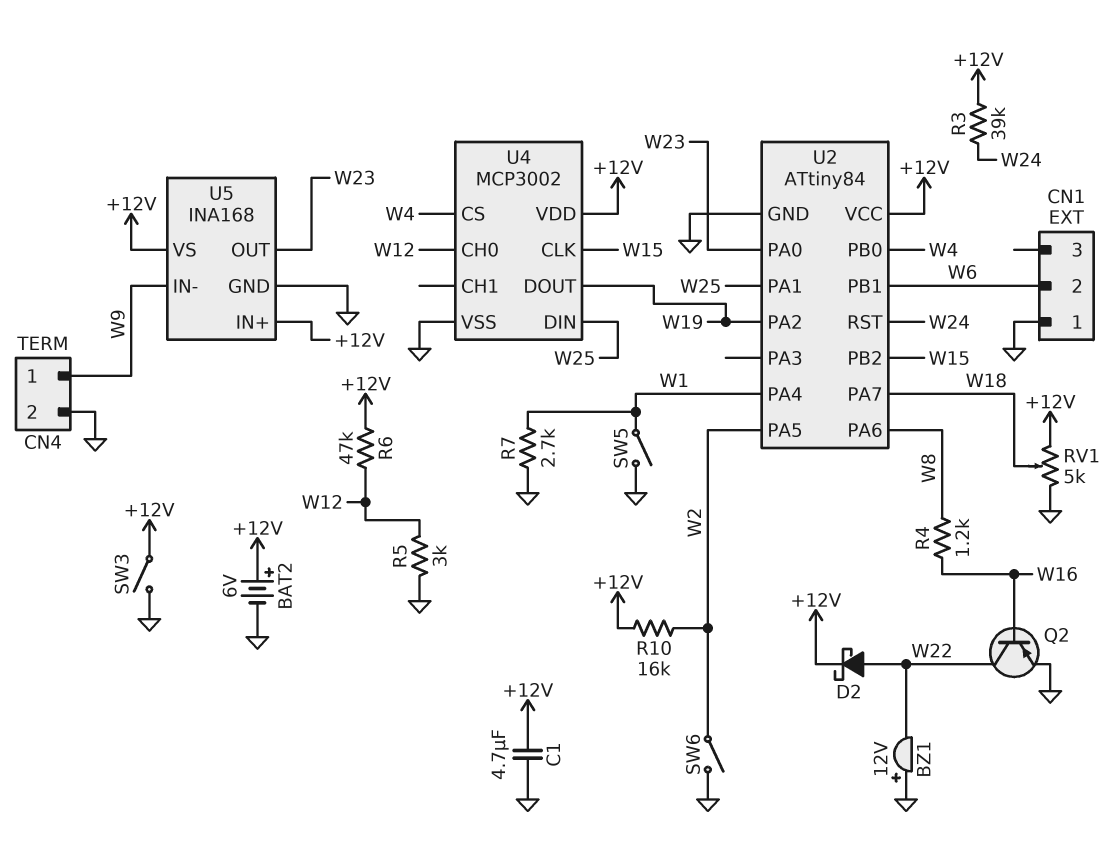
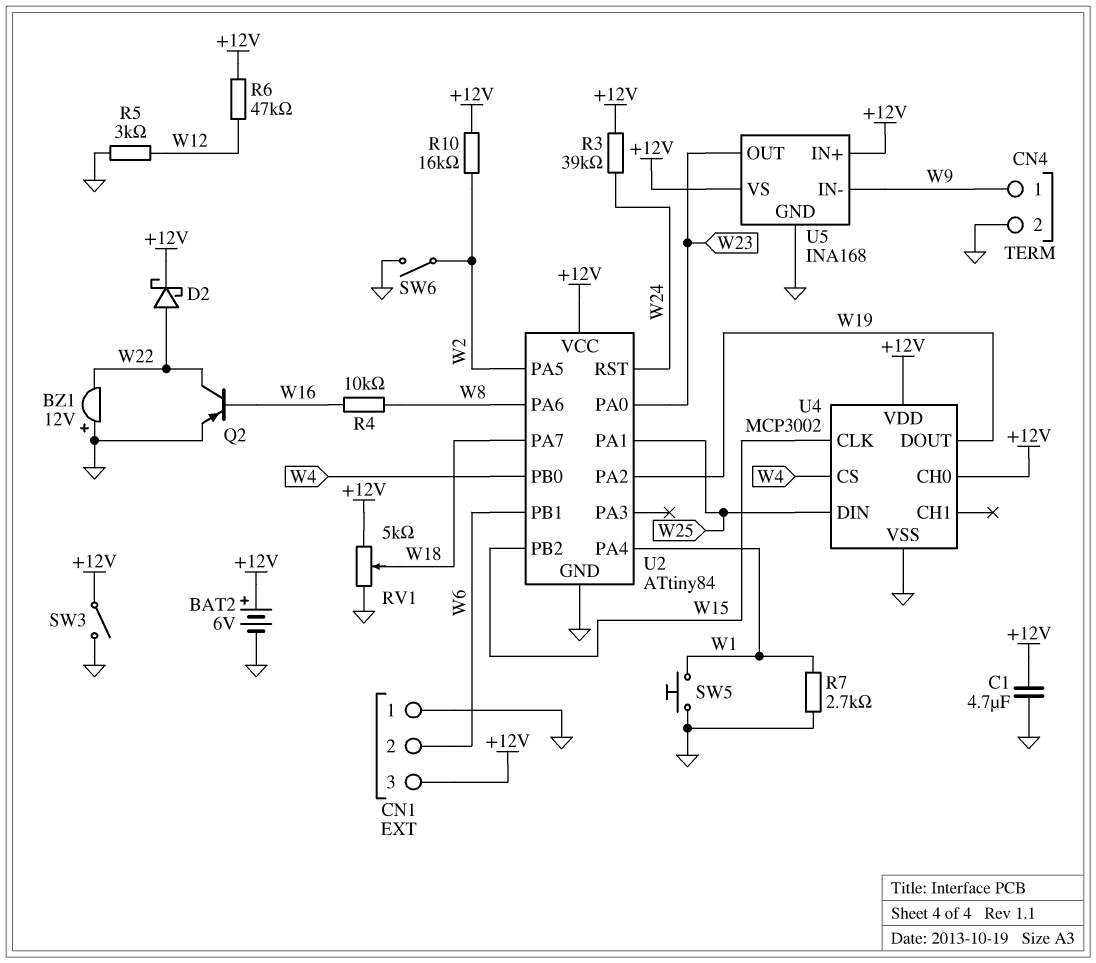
CN1 pin 3: none -> +12V
R4: 1.2k (W8, W16) -> 10k (W8, W16)
SW5: switch (GND, W1) -> button (GND, W1)
U4 pin CH0: W12 -> +12V

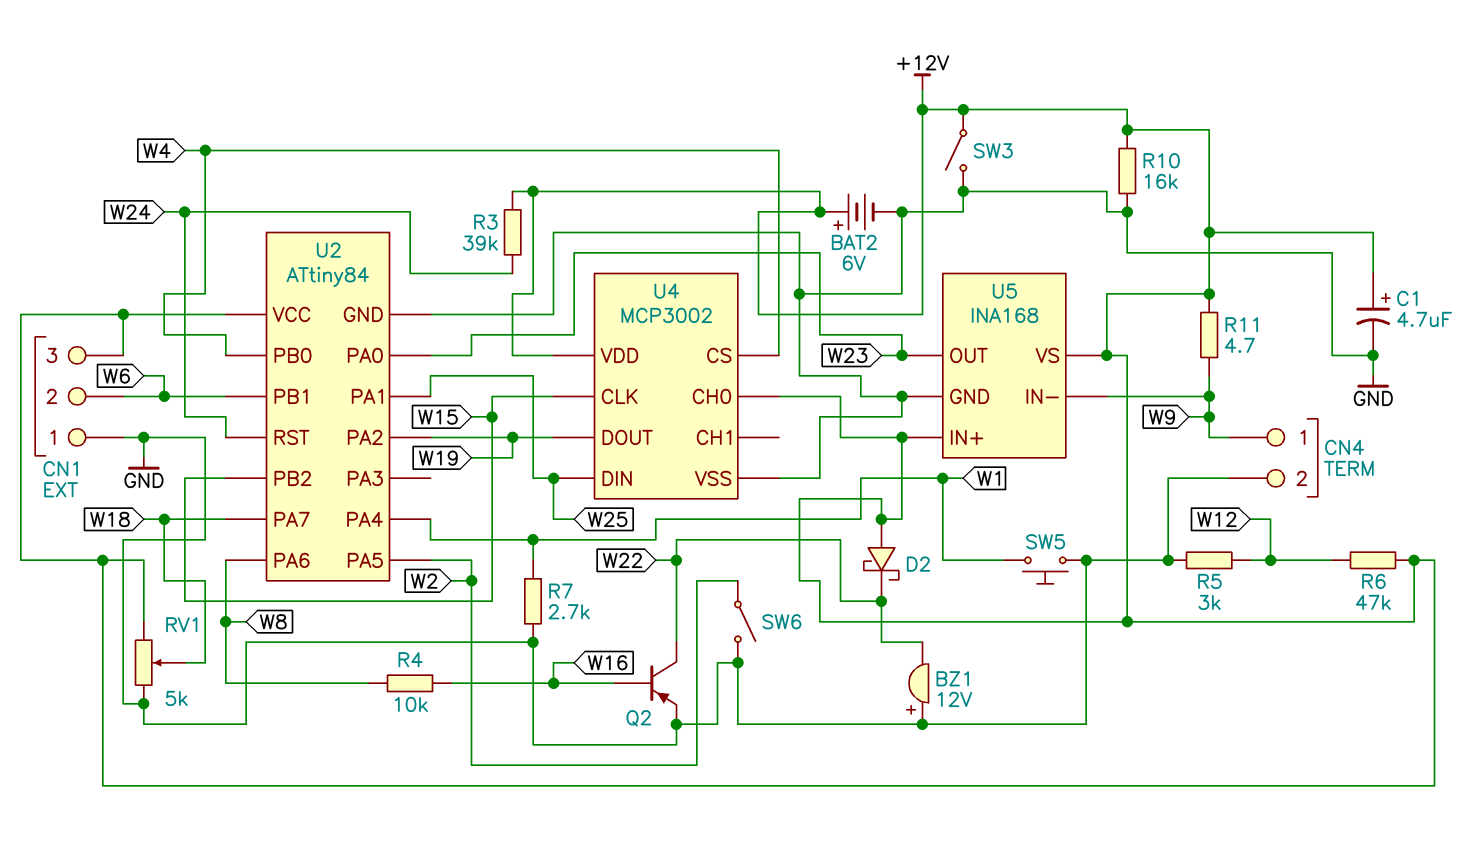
C1: 4.7uF (+12V, GND) -> 4.7uF (plus +12V, minus GND)
D2: schottky (A W22, K +12V) -> schottky (A +12V, K W22)
R10: 16k (+12V, W2) -> 16k (+12V, GND)
R11: none -> 4.7 (+12V, W9)

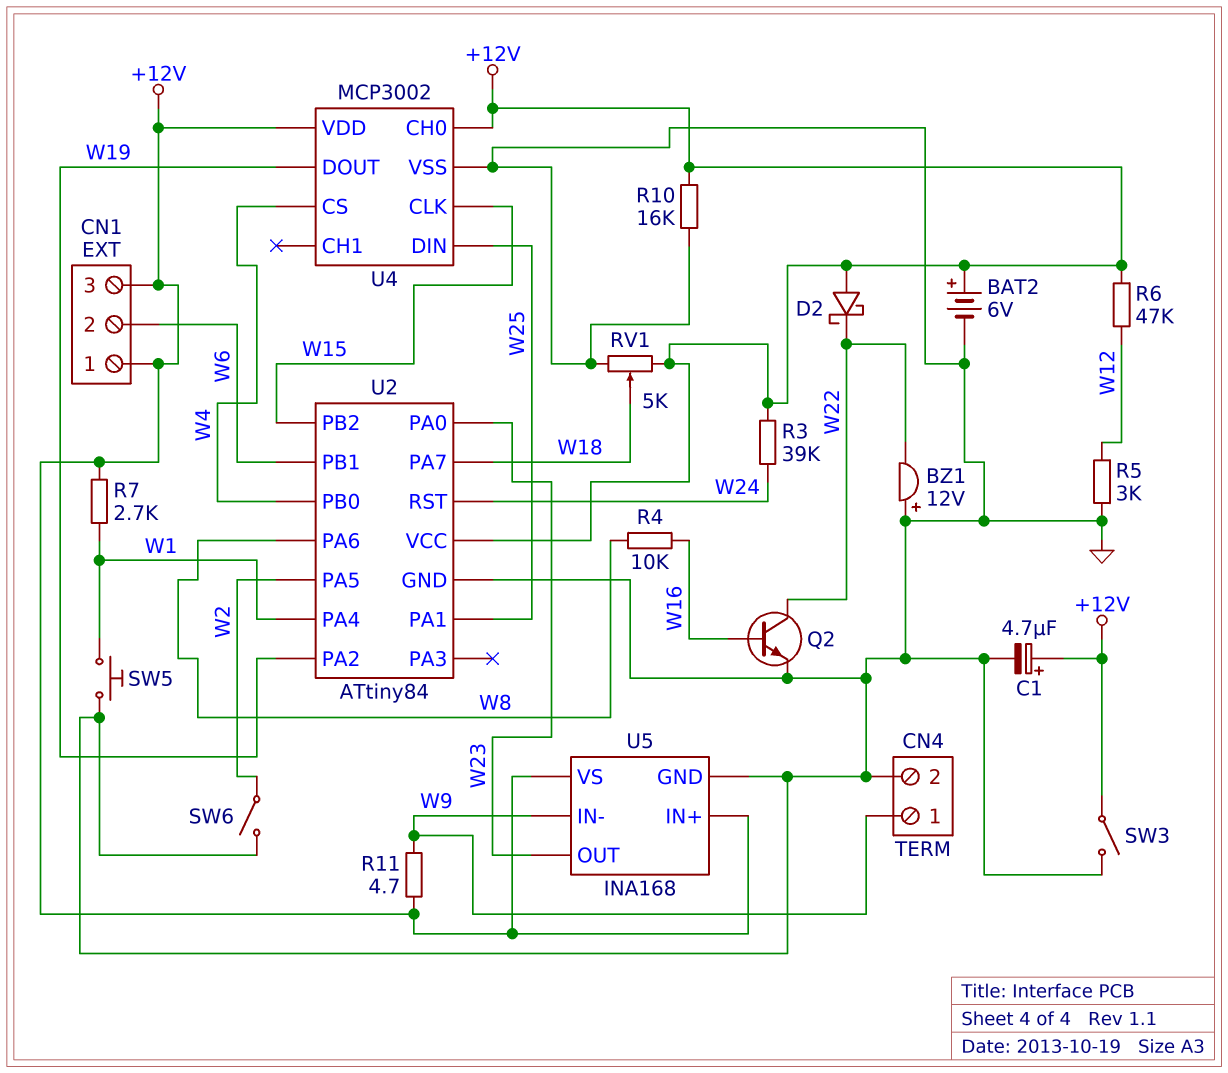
CN1 pin 1: GND -> +12V
Q2: PNP (B W16, C W22, E GND) -> NPN (B W16, C W22, E GND)
R7: 2.7k (GND, W1) -> 2.7k (+12V, W1)

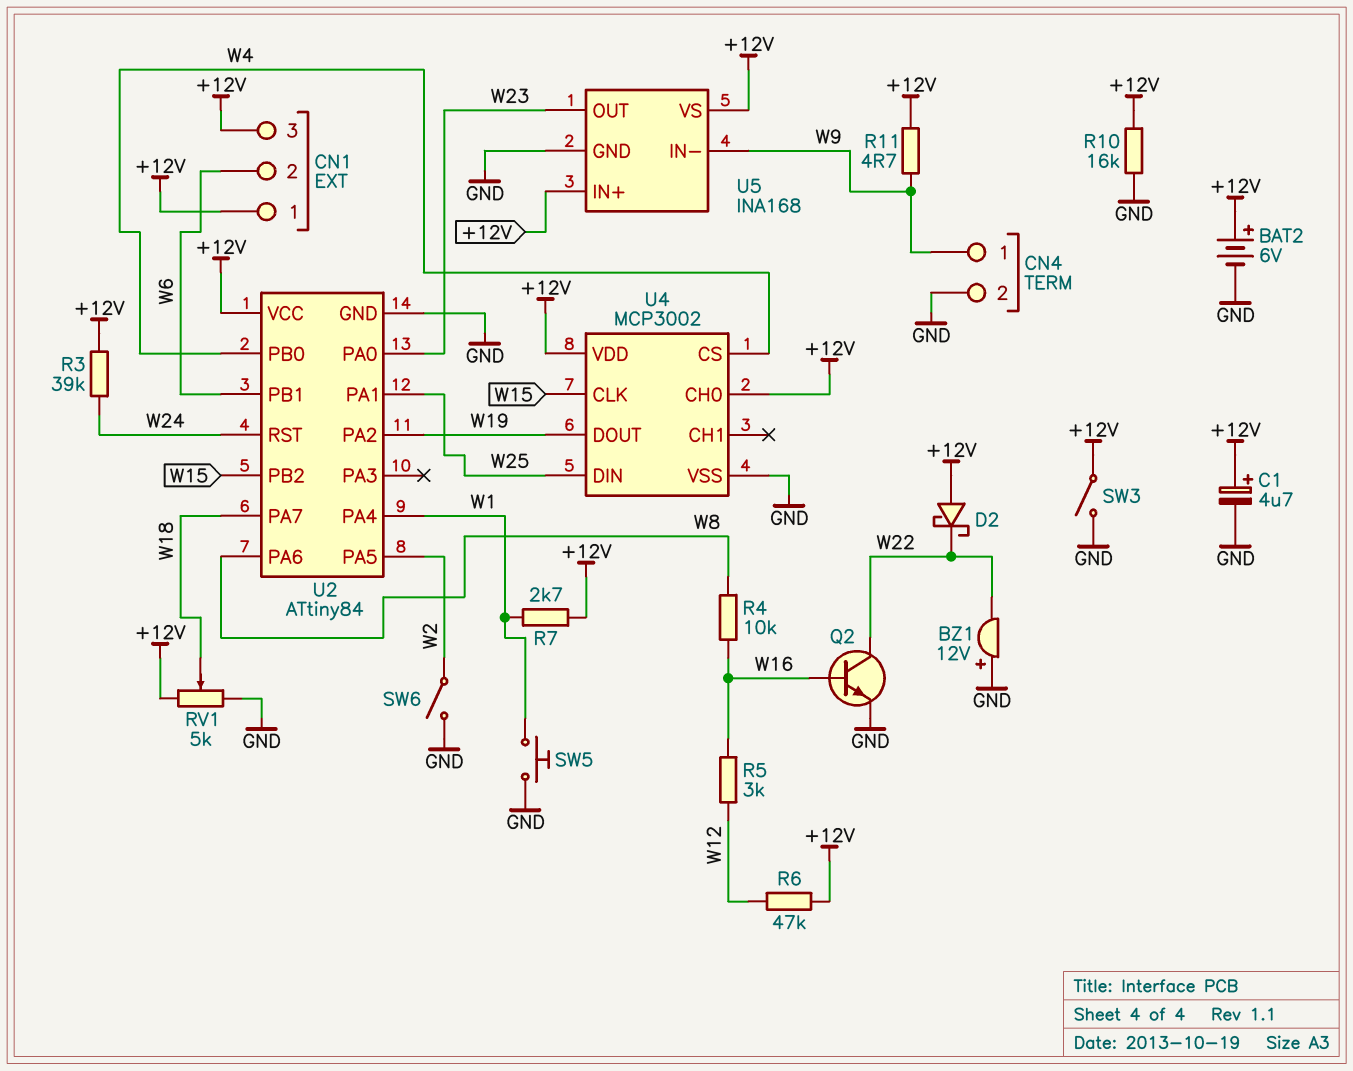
R5: 3k (GND, W12) -> 3k (W12, W16)

